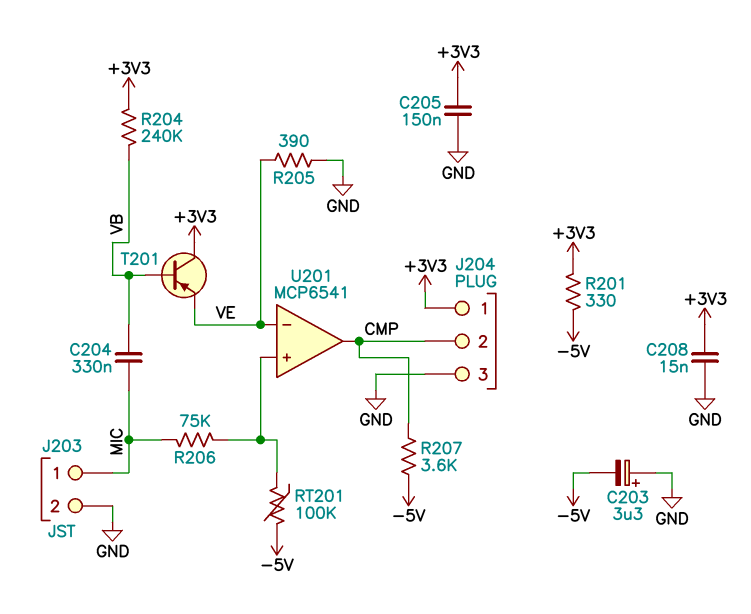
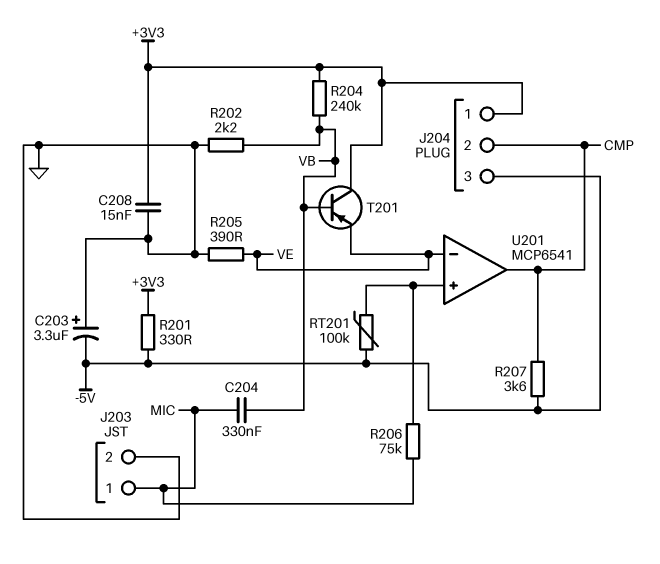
C205: 150nF (+3V3, GND) -> none
J204 pin 3: GND -> -5V
R202: none -> 2.2k (GND, VB)

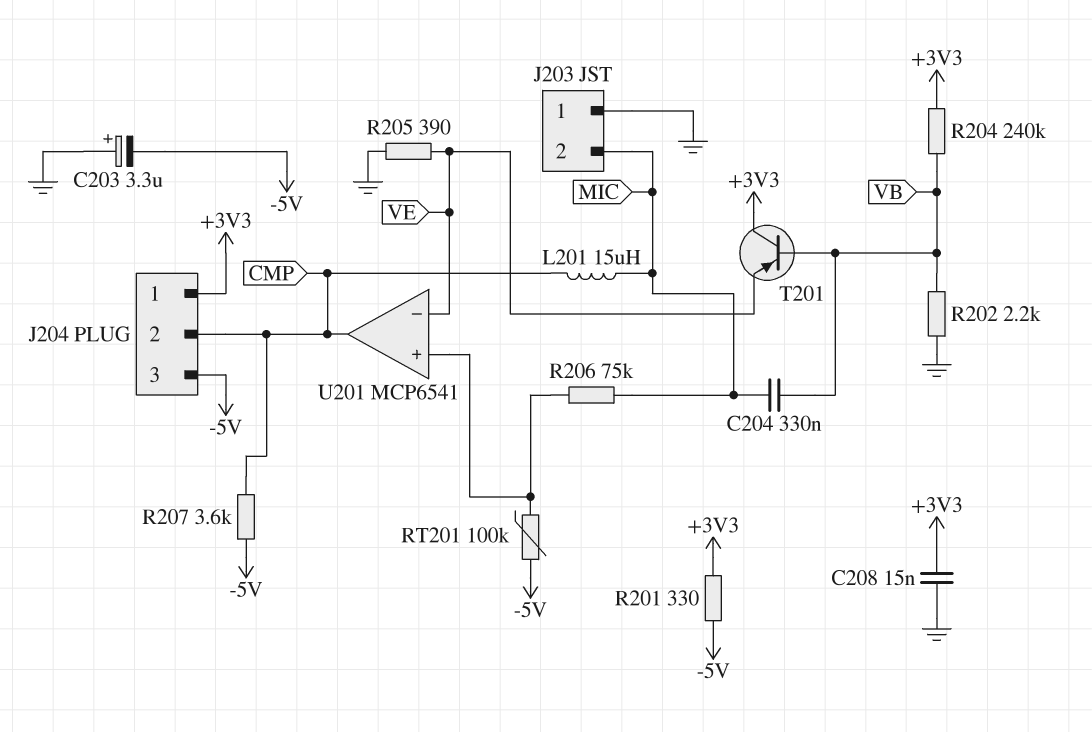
J203 pin 1: MIC -> GND
J203 pin 2: GND -> MIC
L201: none -> 15uH (CMP, MIC)

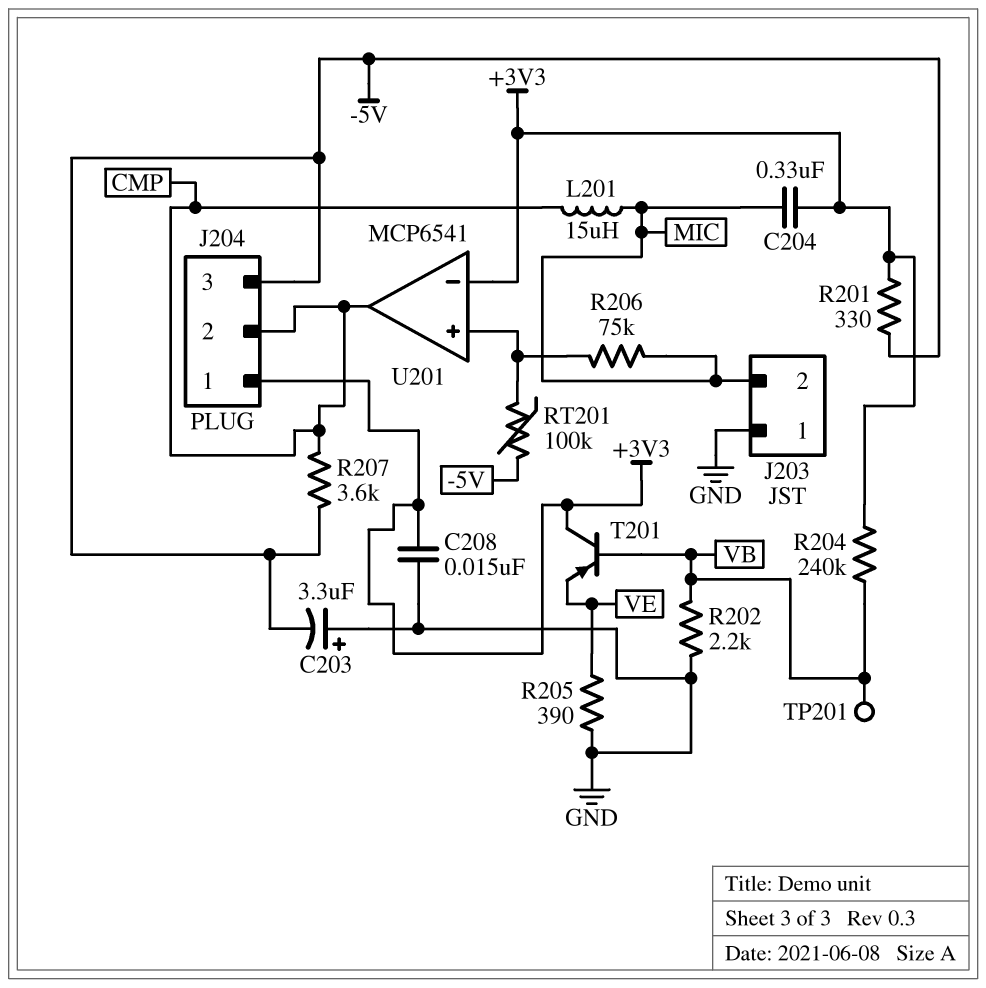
C204: 330nF (MIC, VB) -> 330nF (+3V3, MIC)
TP201: none -> test point (VB)
U201 pin in-: VE -> +3V3

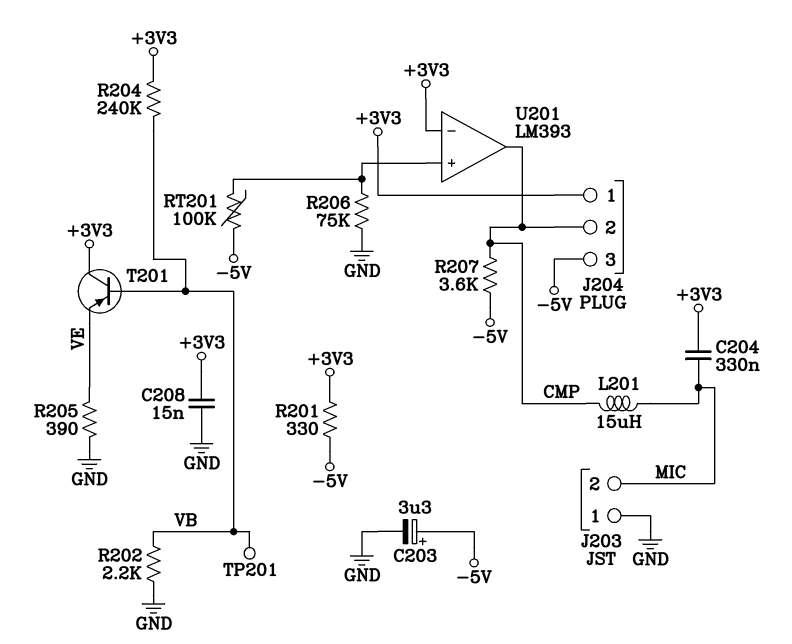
C203: 3.3uF (plus GND, minus -5V) -> 3.3uF (plus -5V, minus GND)
R206: 75k (MIC, U201/in+) -> 75k (GND, U201/in+)
U201: MCP6541 -> LM393

